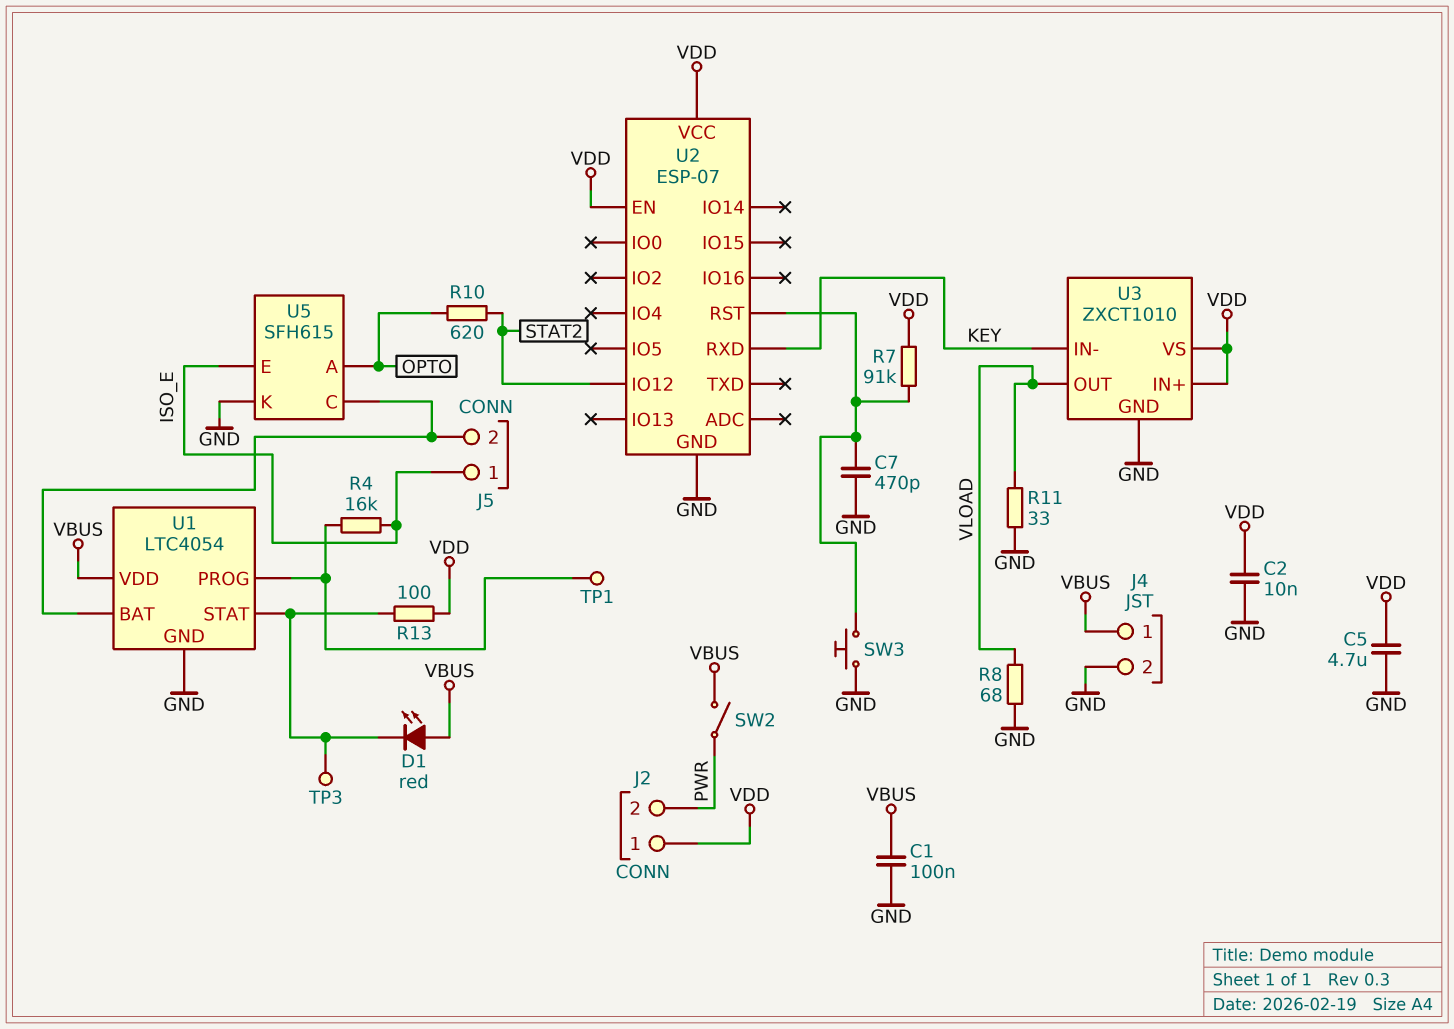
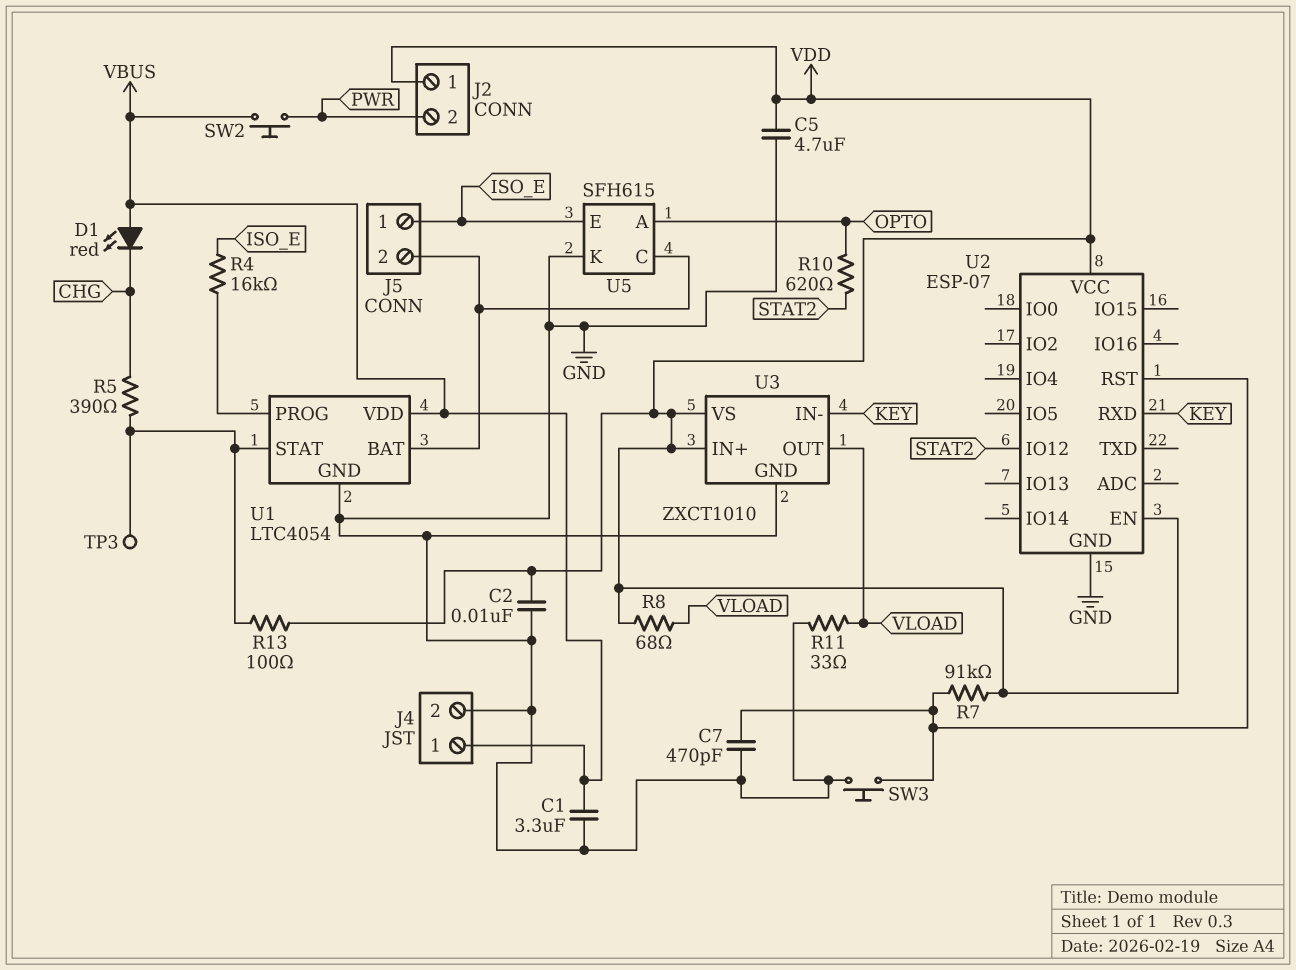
C1: 100nF (GND, VBUS) -> 3.3uF (GND, VBUS)
D1: LED red (A VBUS, K U1/STAT) -> LED red (A VBUS, K CHG)
R5: none -> 390 (CHG, U1/STAT)
R8: 68 (GND, VLOAD) -> 68 (VDD, VLOAD)
SW2: switch (PWR, VBUS) -> button (PWR, VBUS)
TP1: test point (U1/PROG) -> none

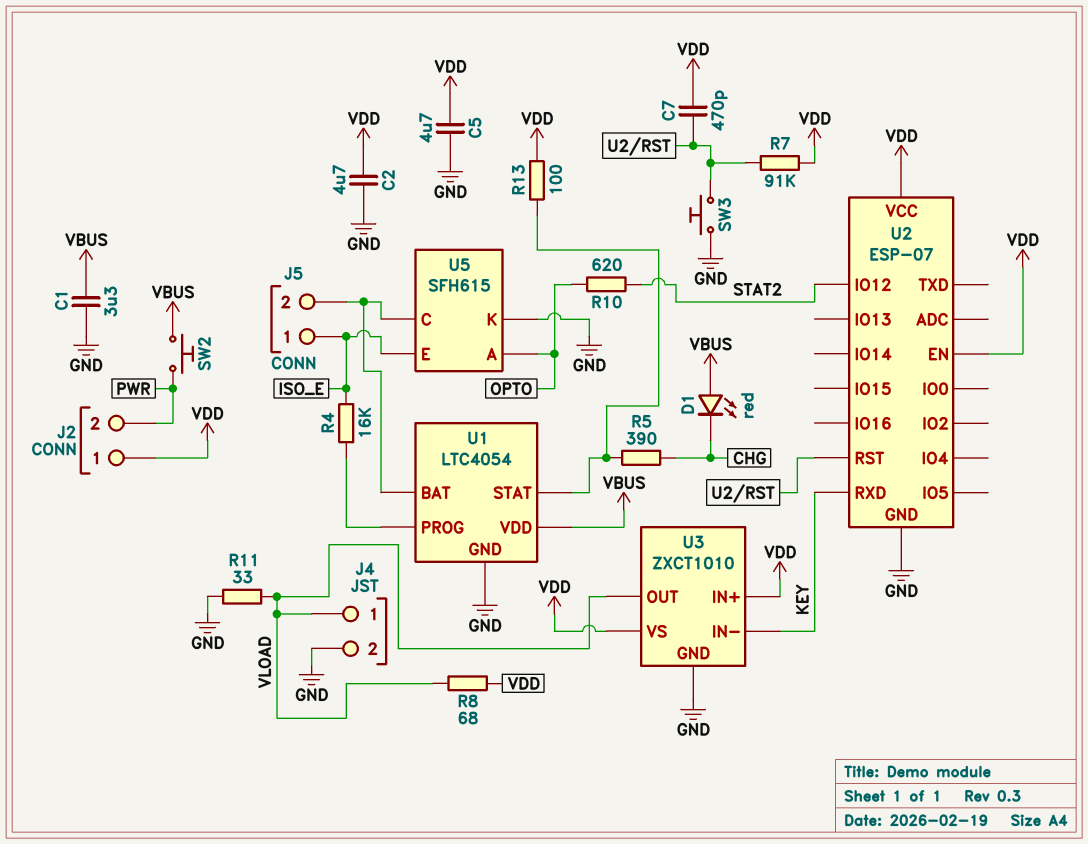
C2: 10nF (GND, VDD) -> 4.7uF (GND, VDD)
C7: 470pF (GND, U2/RST) -> 470pF (U2/RST, VDD)
J4 pin 1: VBUS -> VLOAD
TP3: test point (U1/STAT) -> none

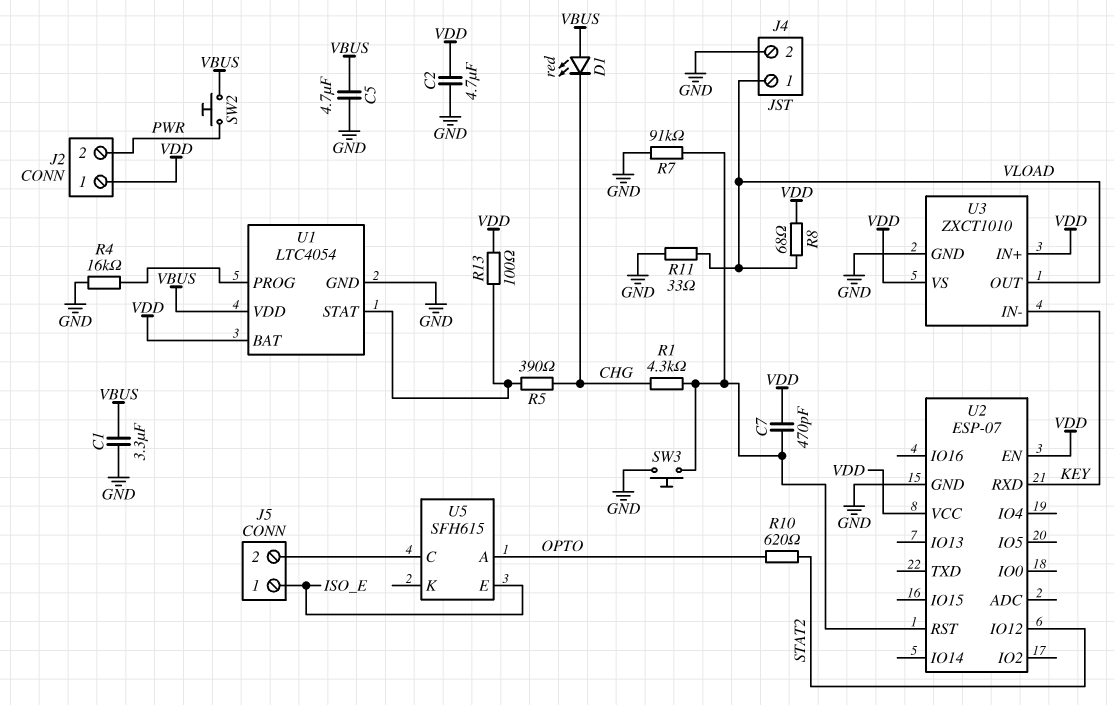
C5: 4.7uF (GND, VDD) -> 4.7uF (GND, VBUS)
R1: none -> 4.3k (CHG, U2/RST)
R4: 16k (ISO_E, U1/PROG) -> 16k (GND, U1/PROG)
R7: 91k (U2/RST, VDD) -> 91k (GND, U2/RST)
U1 pin BAT: J5/2 -> VDD
U5 pin K: GND -> none

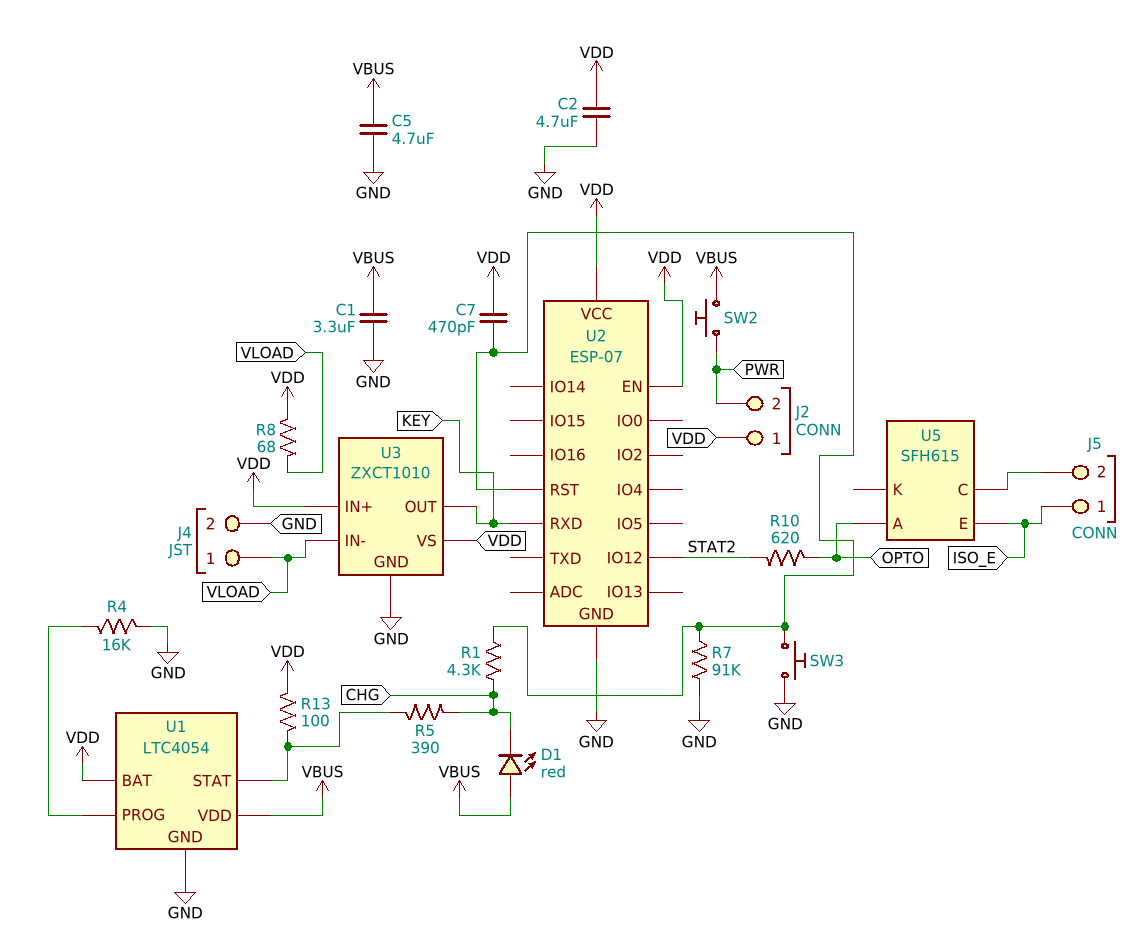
R11: 33 (GND, VLOAD) -> none
U3 pin IN-: KEY -> VLOAD
U3 pin OUT: VLOAD -> KEY

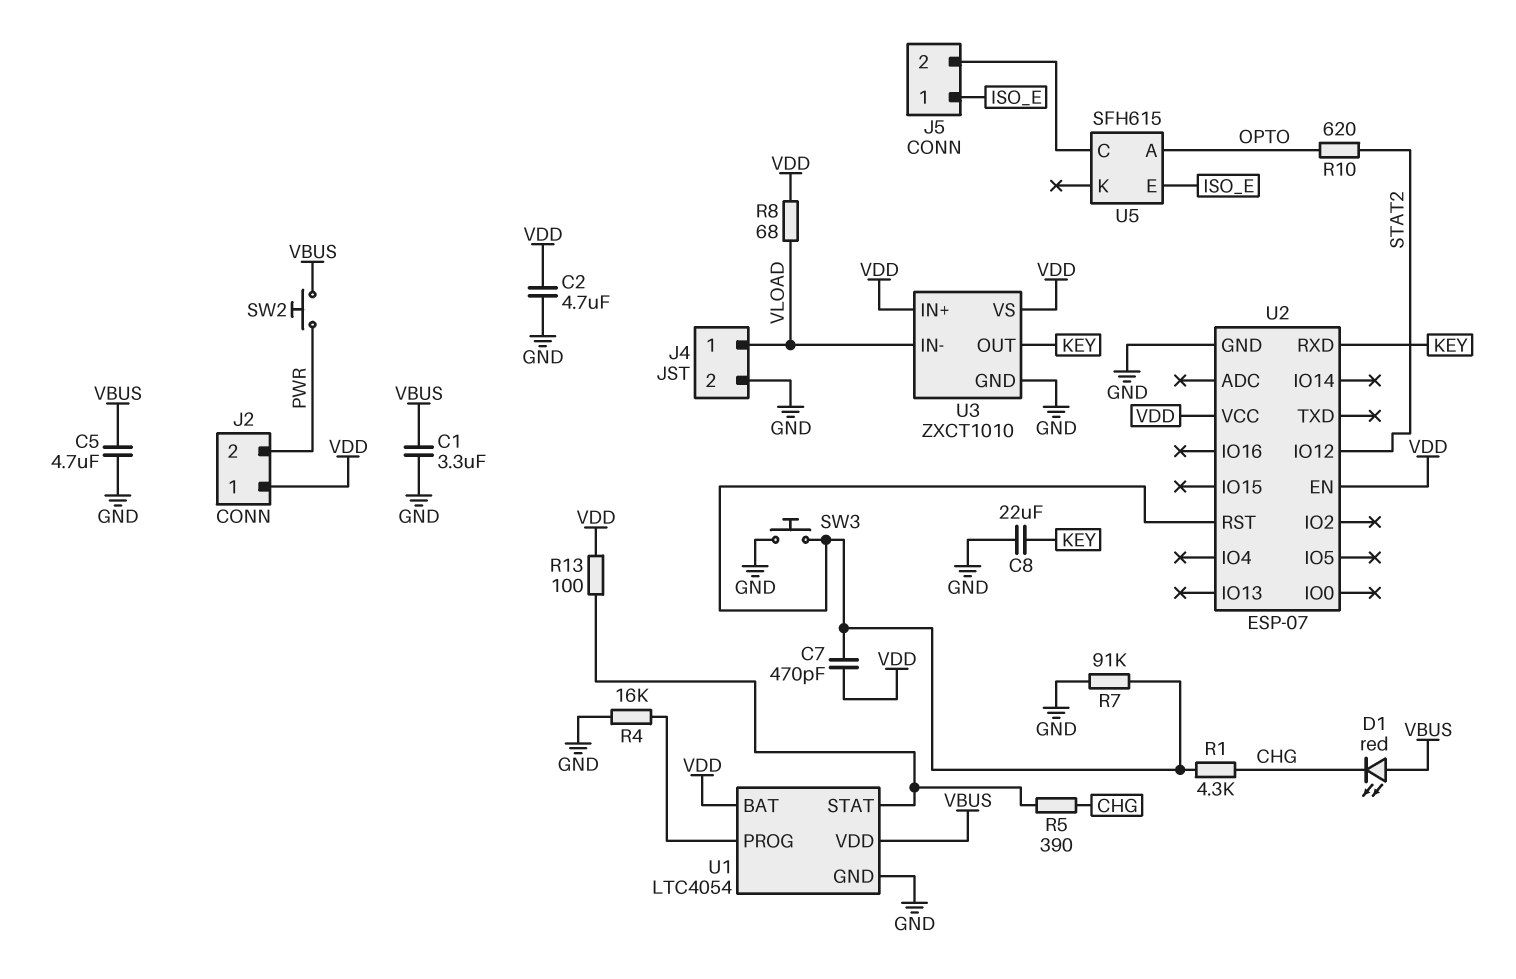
C8: none -> 22uF (GND, KEY)

